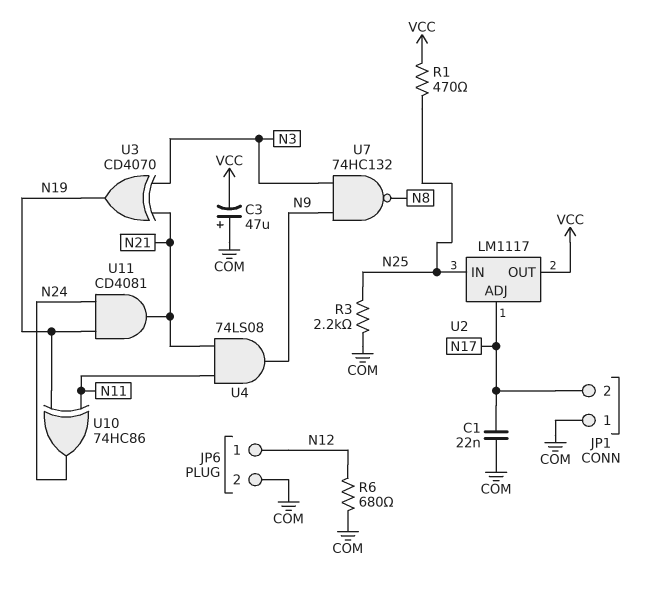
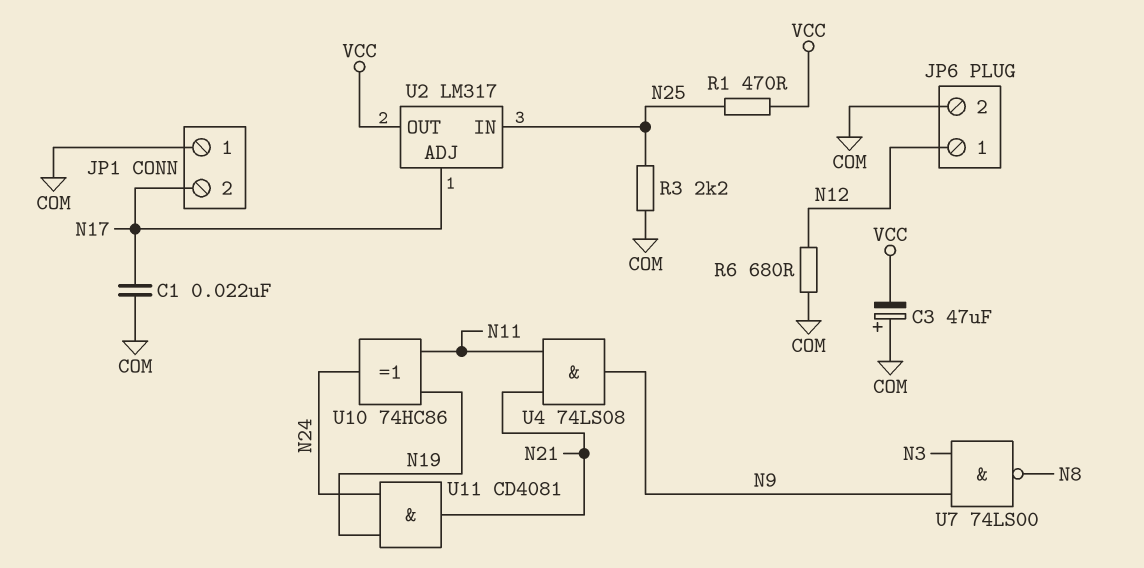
U2: LM1117 -> LM317
U3: XOR CD4070 (in N3, in N21, out N19) -> none
U7: NAND 74HC132 (in N3, in N9, out N8) -> NAND 74LS00 (in N3, in N9, out N8)

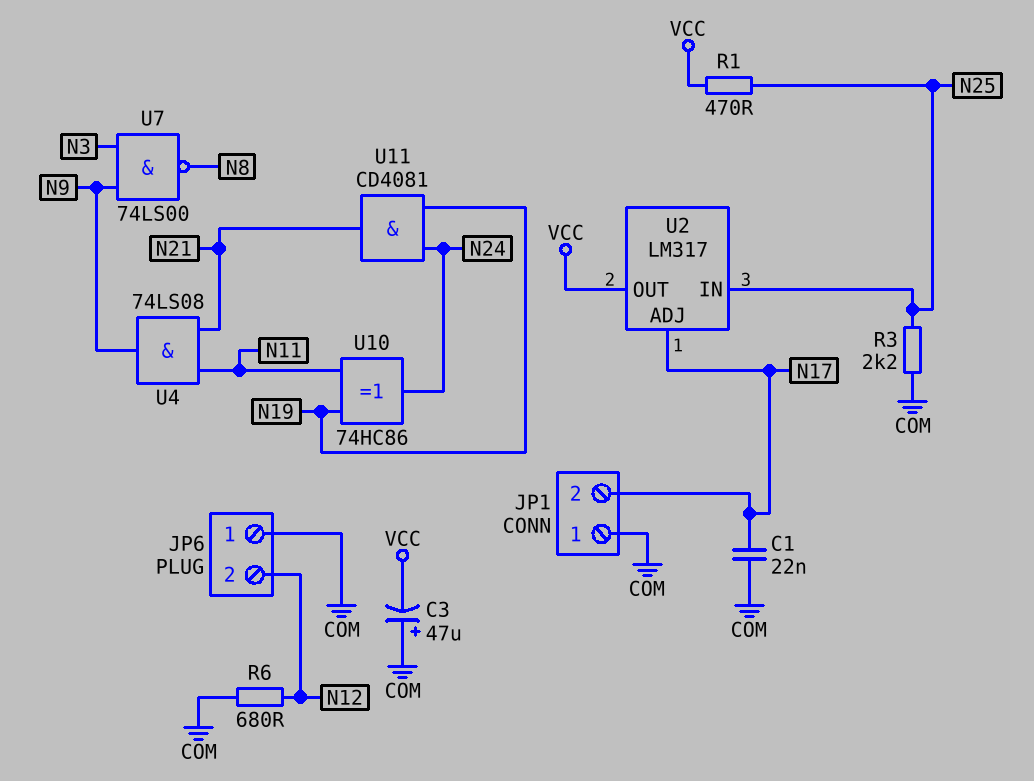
JP6 pin 1: N12 -> COM
JP6 pin 2: COM -> N12

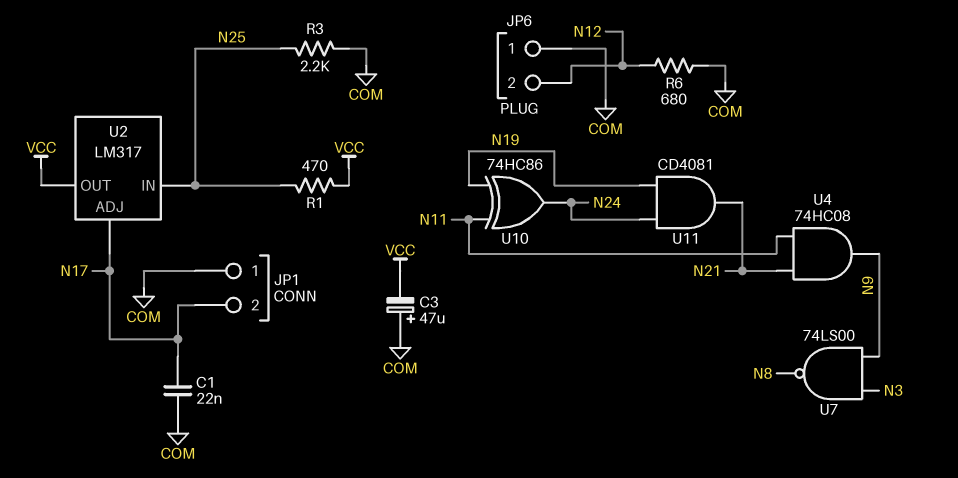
U4: AND 74LS08 (in N11, in N21, out N9) -> AND 74HC08 (in N11, in N21, out N9)

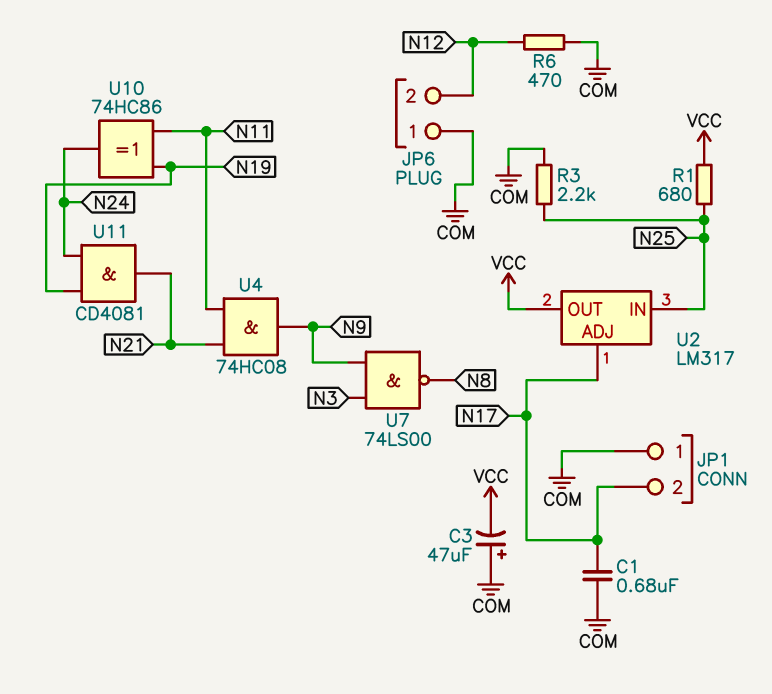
C1: 22nF (COM, N17) -> 680nF (COM, N17)
R1: 470 (N25, VCC) -> 680 (N25, VCC)
R6: 680 (COM, N12) -> 470 (COM, N12)

